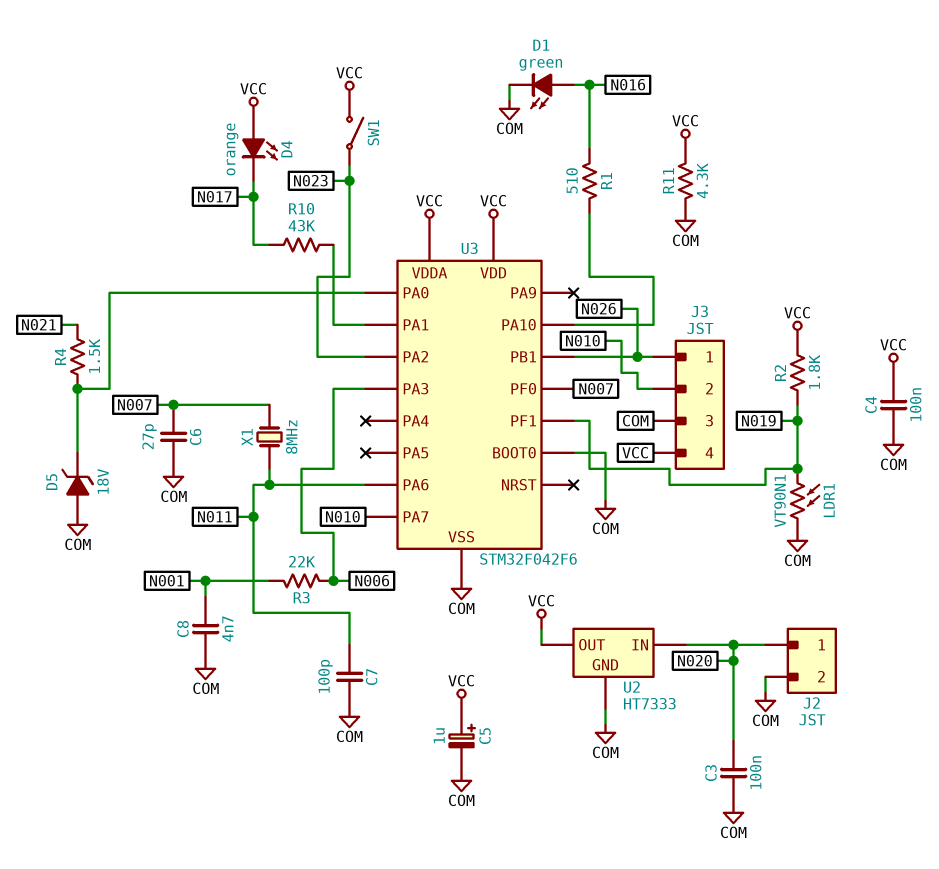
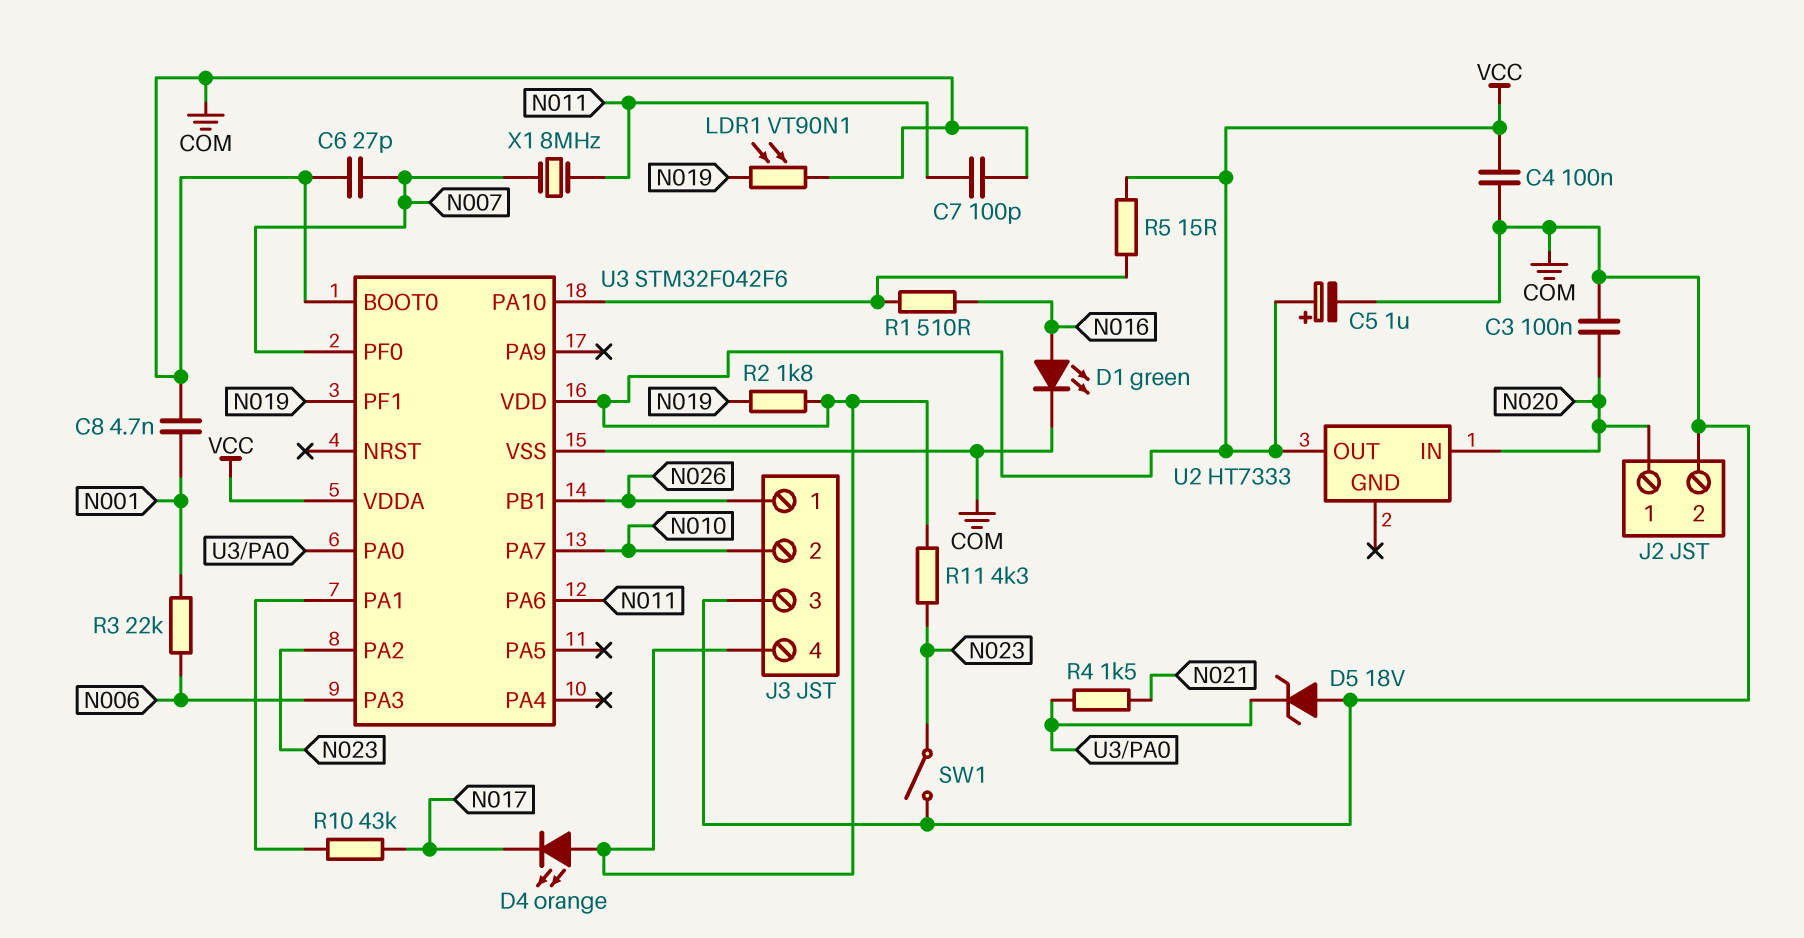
R5: none -> 15 (U3/PA10, VCC)
R11: 4.3k (COM, VCC) -> 4.3k (N023, VCC)
SW1: switch (N023, VCC) -> switch (COM, N023)
U2 pin GND: COM -> none

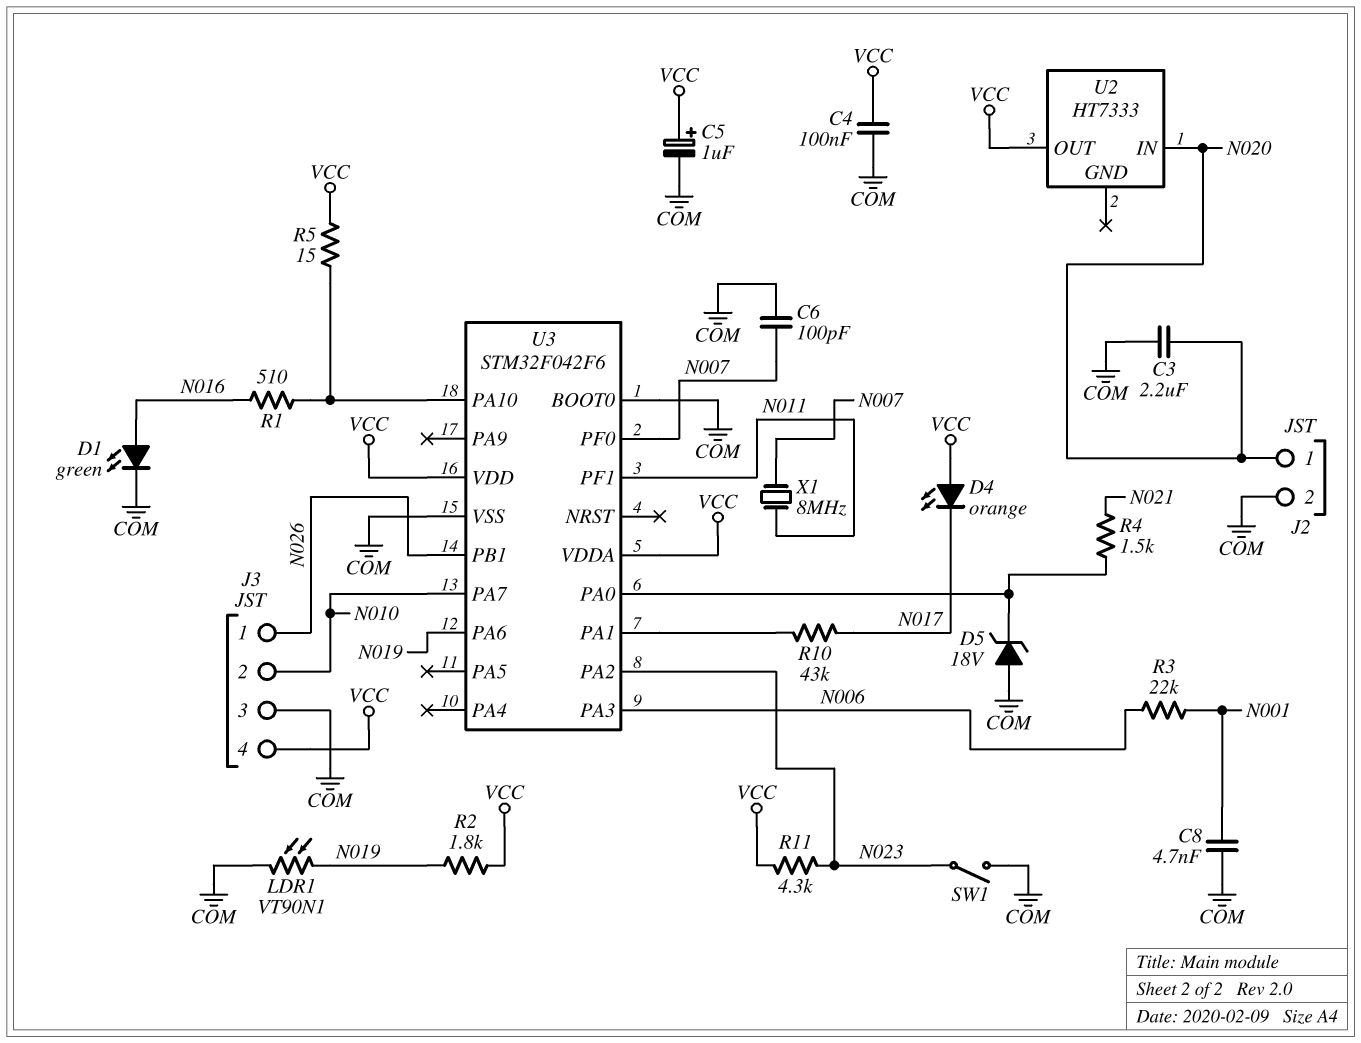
C3: 100nF (COM, N020) -> 2.2uF (COM, N020)
C6: 27pF (COM, N007) -> 100pF (COM, N007)
C7: 100pF (COM, N011) -> none
U3 pin PA6: N011 -> N019
U3 pin PF1: N019 -> N011

